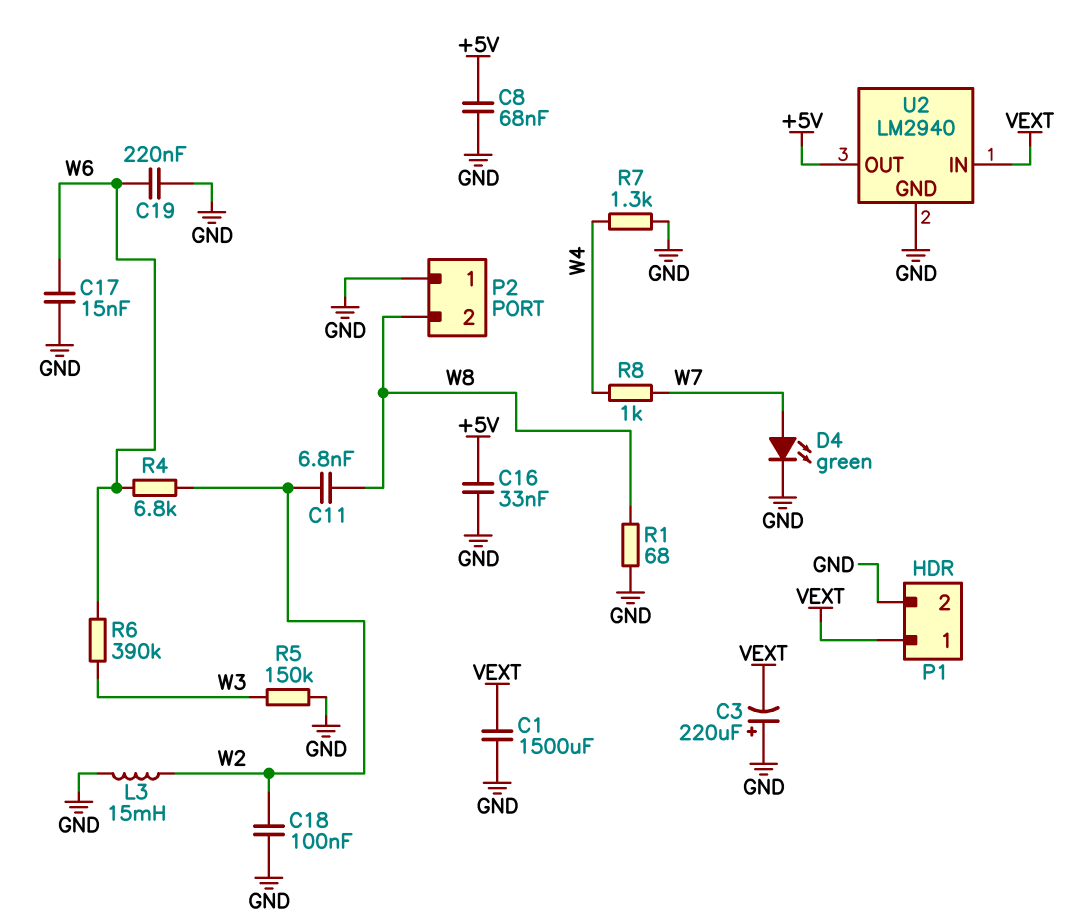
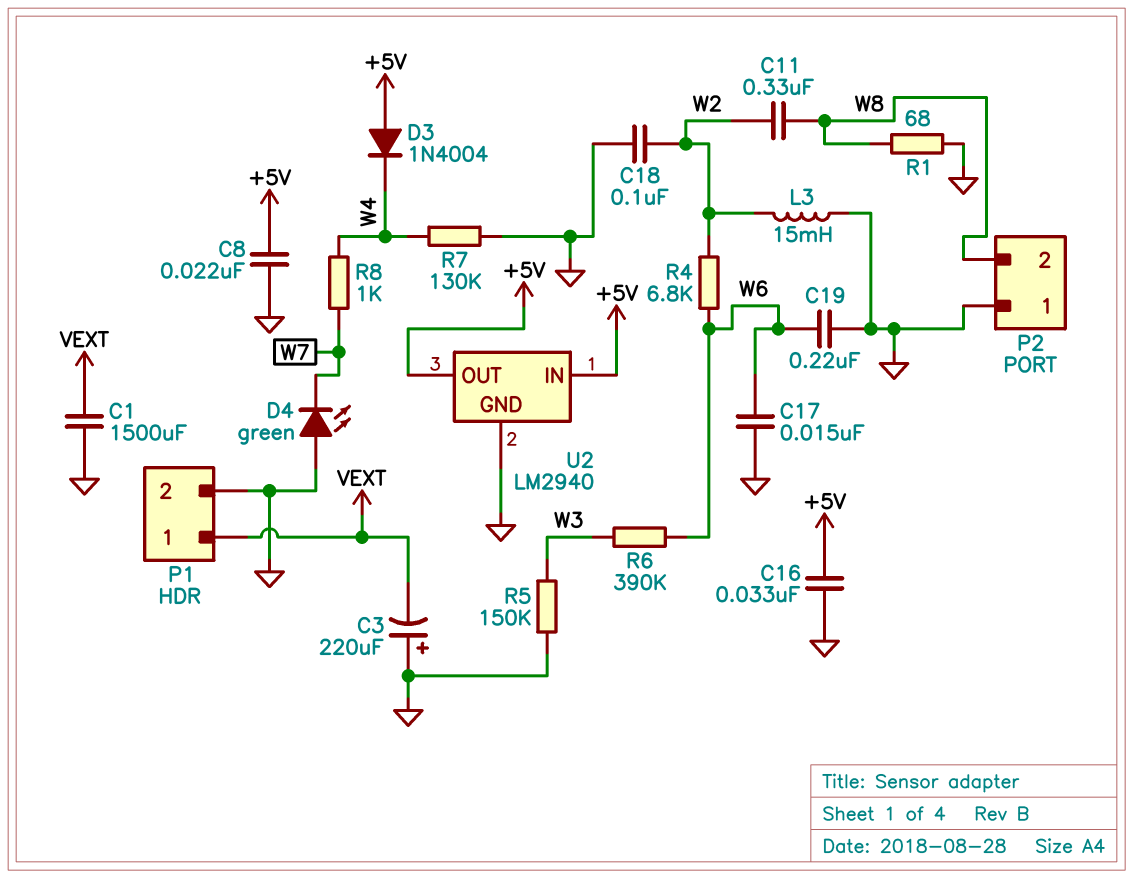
C8: 68nF (+5V, GND) -> 22nF (+5V, GND)
C11: 6.8nF (W2, W8) -> 330nF (W2, W8)
D3: none -> diode 1N4004 (A +5V, K W4)
D4: LED green (A W7, K GND) -> LED green (A GND, K W7)
R7: 1.3k (GND, W4) -> 130k (GND, W4)
U2 pin IN: VEXT -> +5V

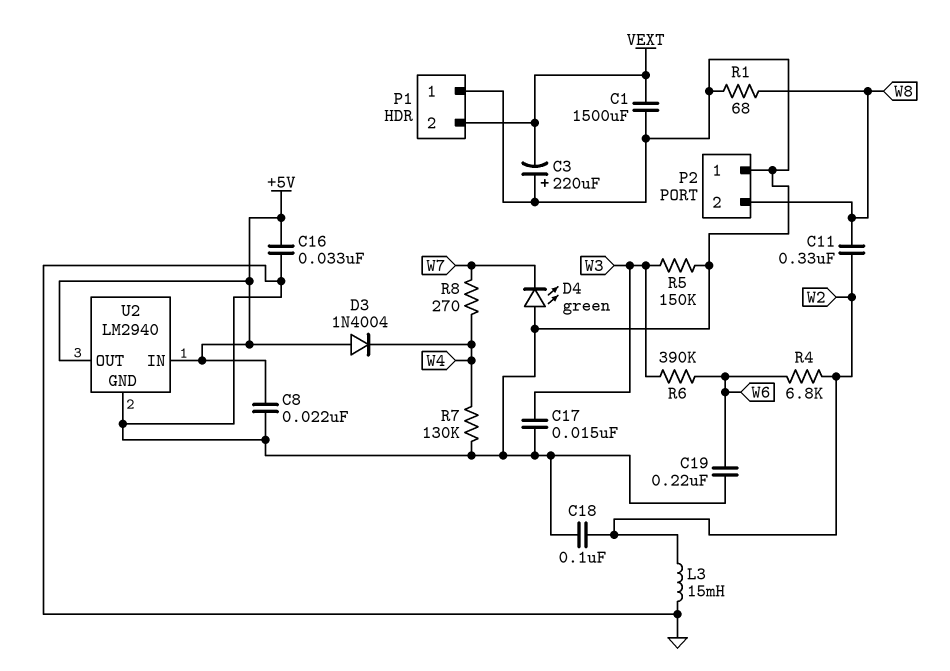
C17: 15nF (GND, W6) -> 15nF (GND, W3)
P1 pin 1: VEXT -> GND
P1 pin 2: GND -> VEXT
R8: 1k (W4, W7) -> 270 (W4, W7)

